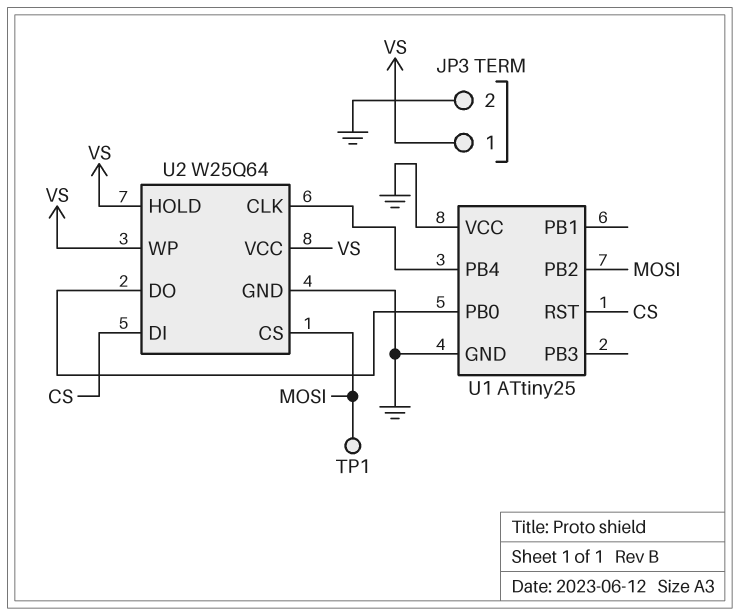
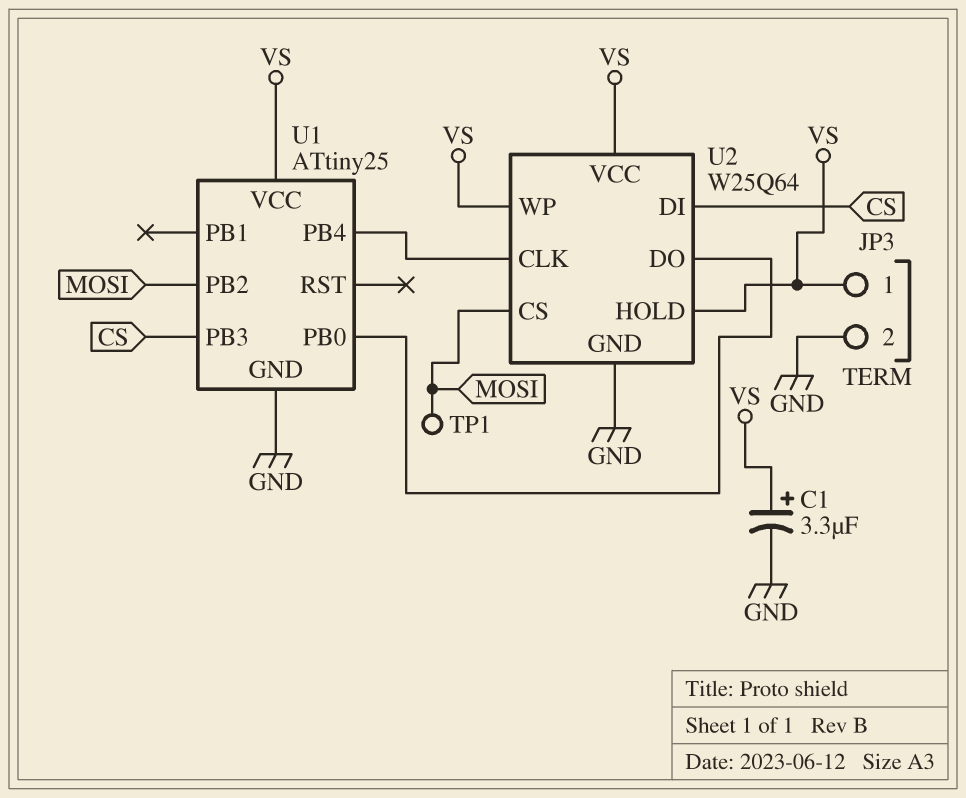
C1: none -> 3.3uF (plus VS, minus GND)
U1 pin PB3: none -> CS
U1 pin RST: CS -> none
U1 pin VCC: GND -> VS

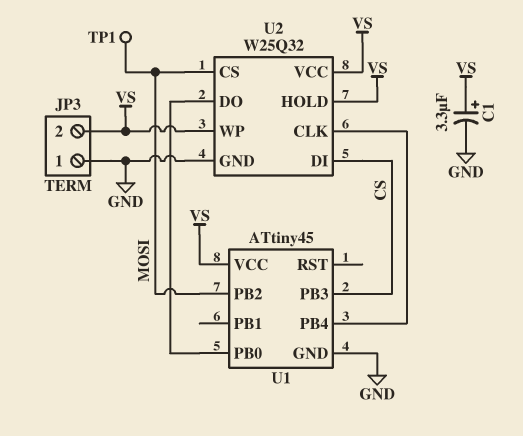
JP3 pin 1: VS -> GND
JP3 pin 2: GND -> VS
U1: ATtiny25 -> ATtiny45
U2: W25Q64 -> W25Q32

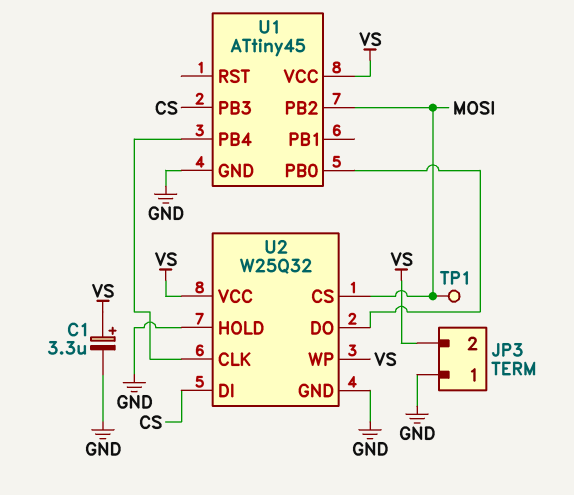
U2 pin HOLD: VS -> GND

